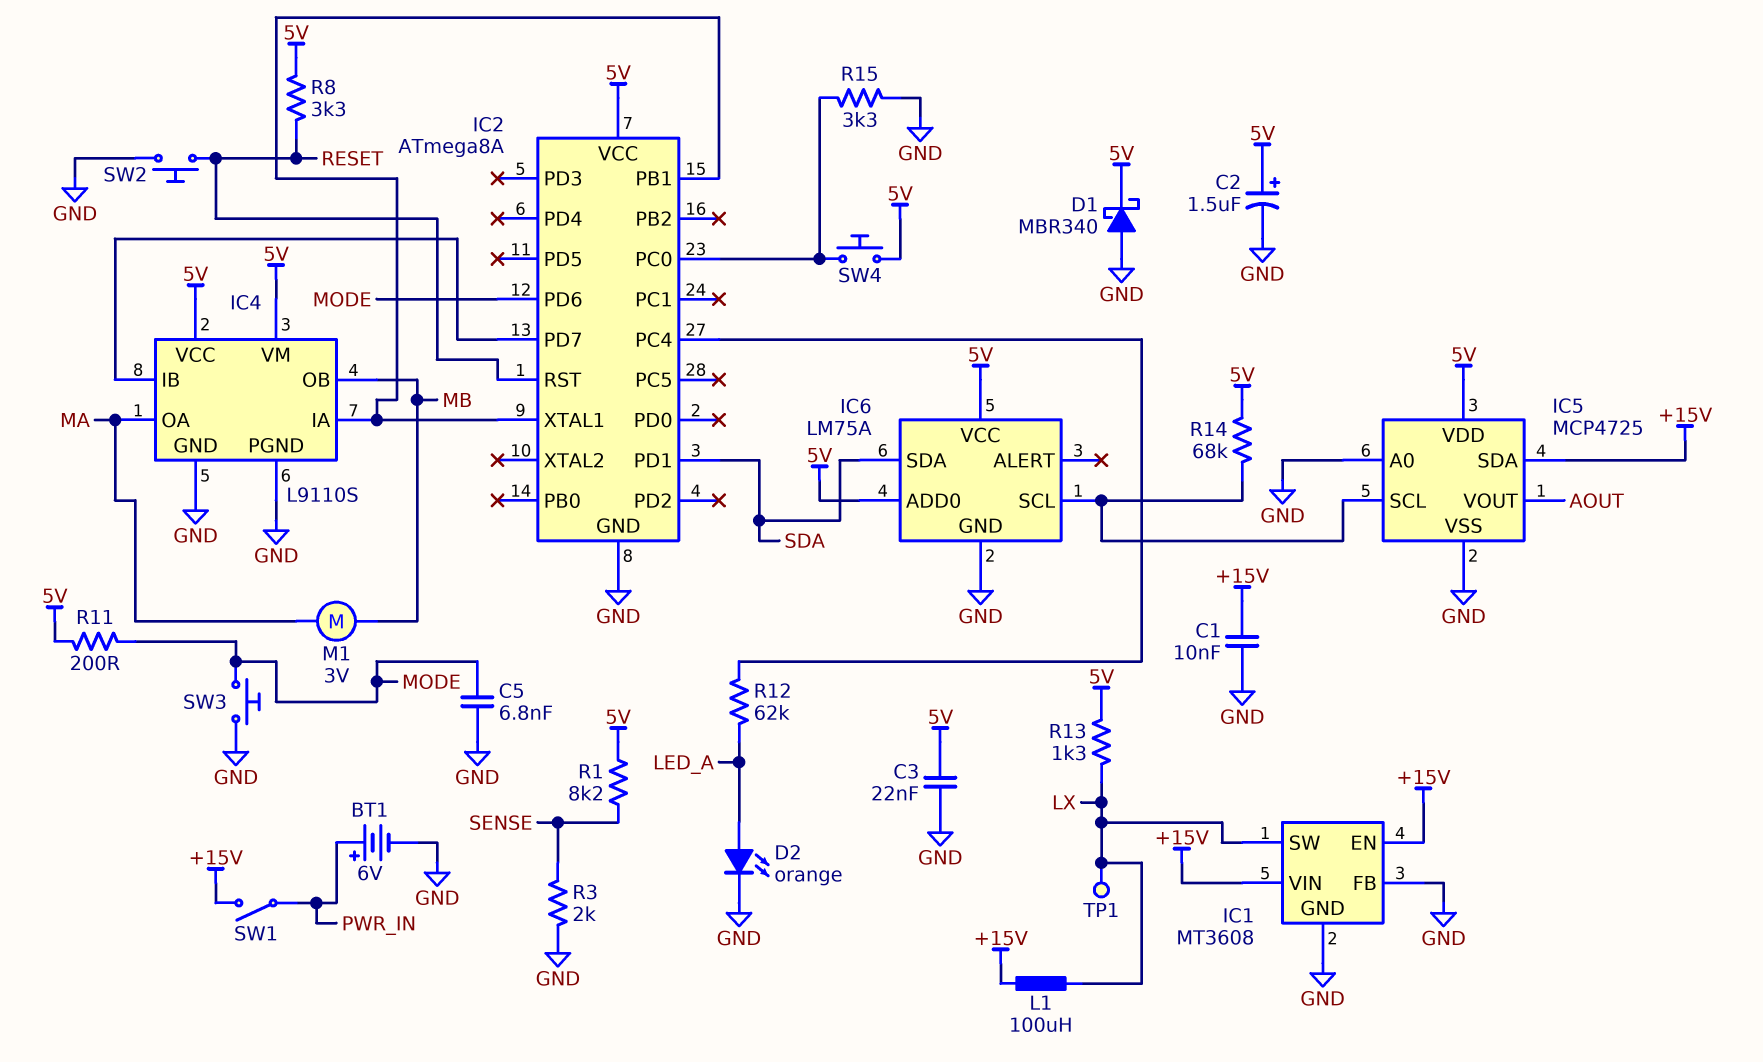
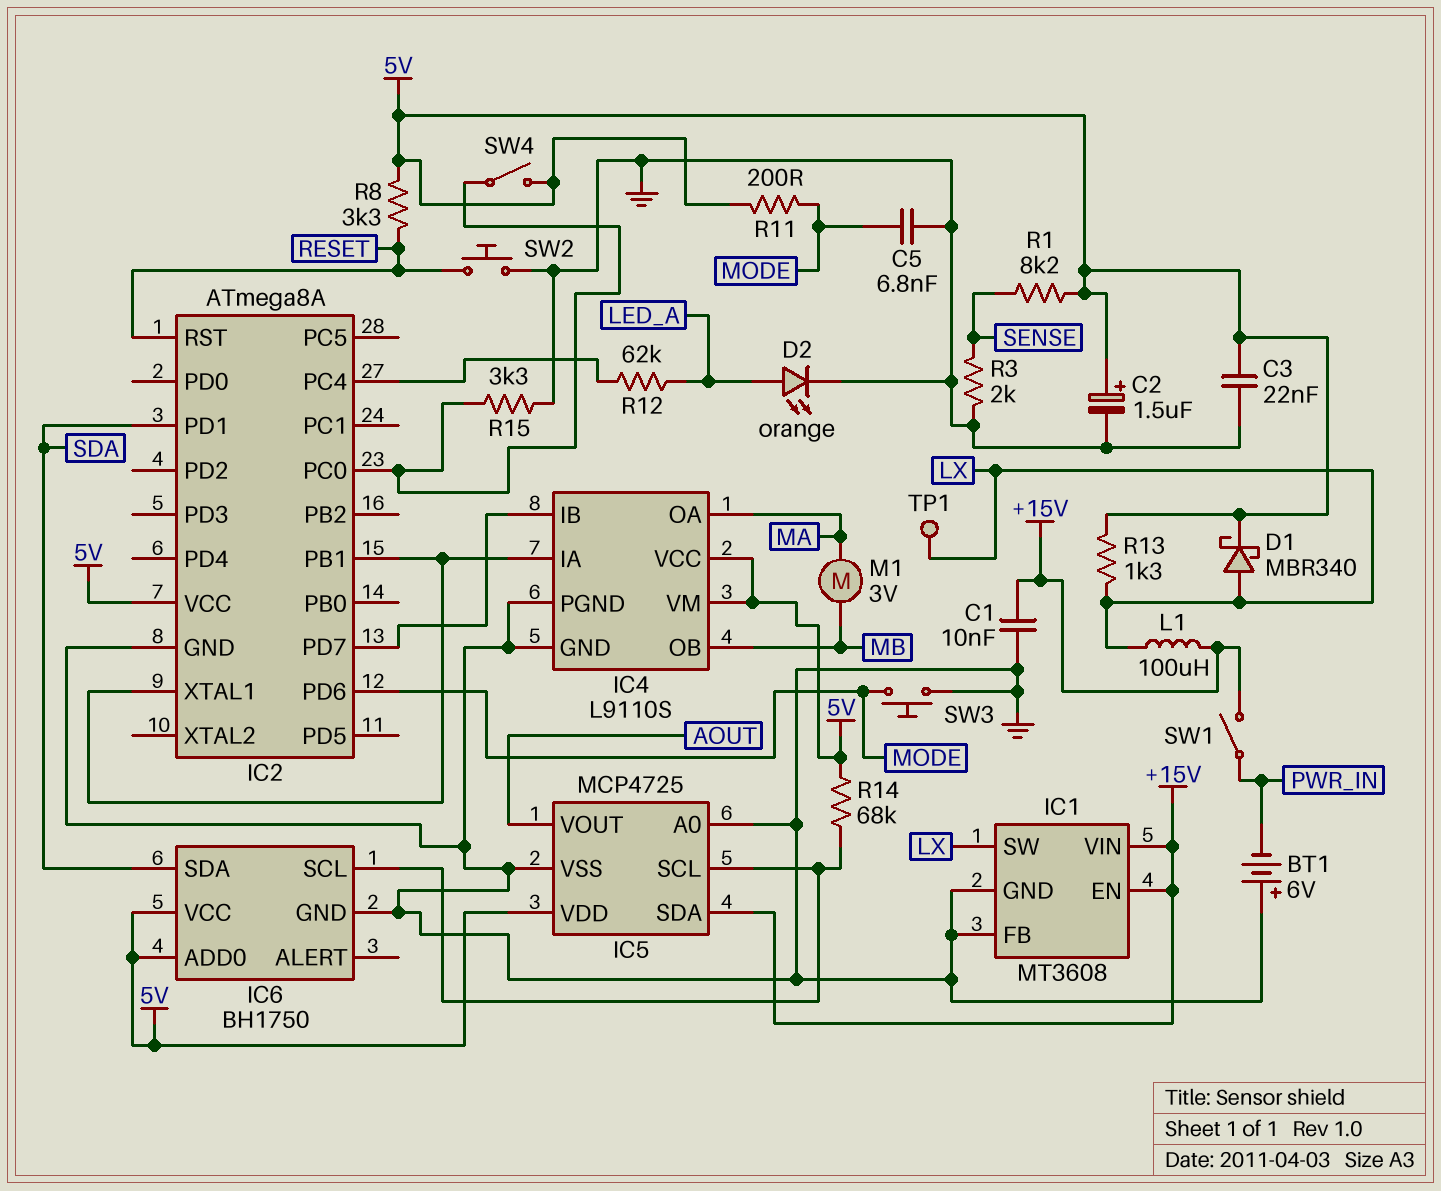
BT1: 6V (plus PWR_IN, minus GND) -> 6V (plus GND, minus PWR_IN)
D1: schottky MBR340 (A GND, K 5V) -> schottky MBR340 (A LX, K 5V)
IC6: LM75A -> BH1750
SW4: button (5V, IC2/PC0) -> switch (5V, IC2/PC0)

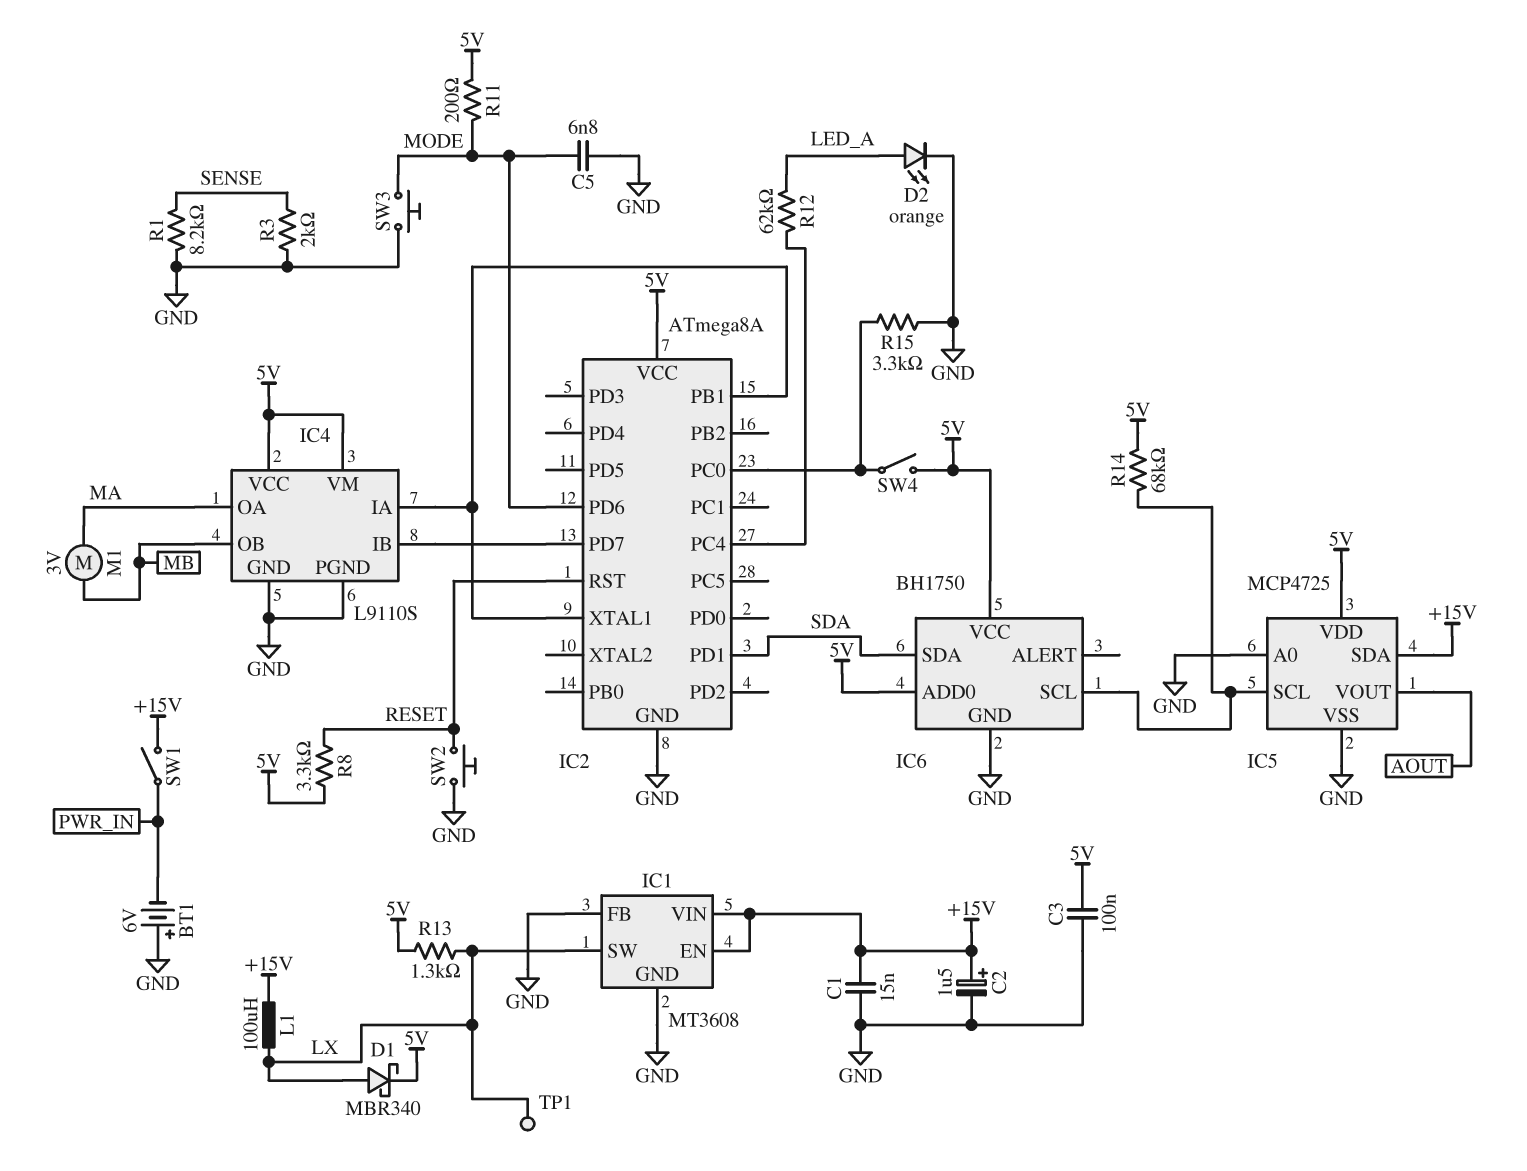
C1: 10nF (+15V, GND) -> 15nF (+15V, GND)
C2: 1.5uF (plus 5V, minus GND) -> 1.5uF (plus +15V, minus GND)
C3: 22nF (5V, GND) -> 100nF (5V, GND)
R1: 8.2k (5V, SENSE) -> 8.2k (GND, SENSE)

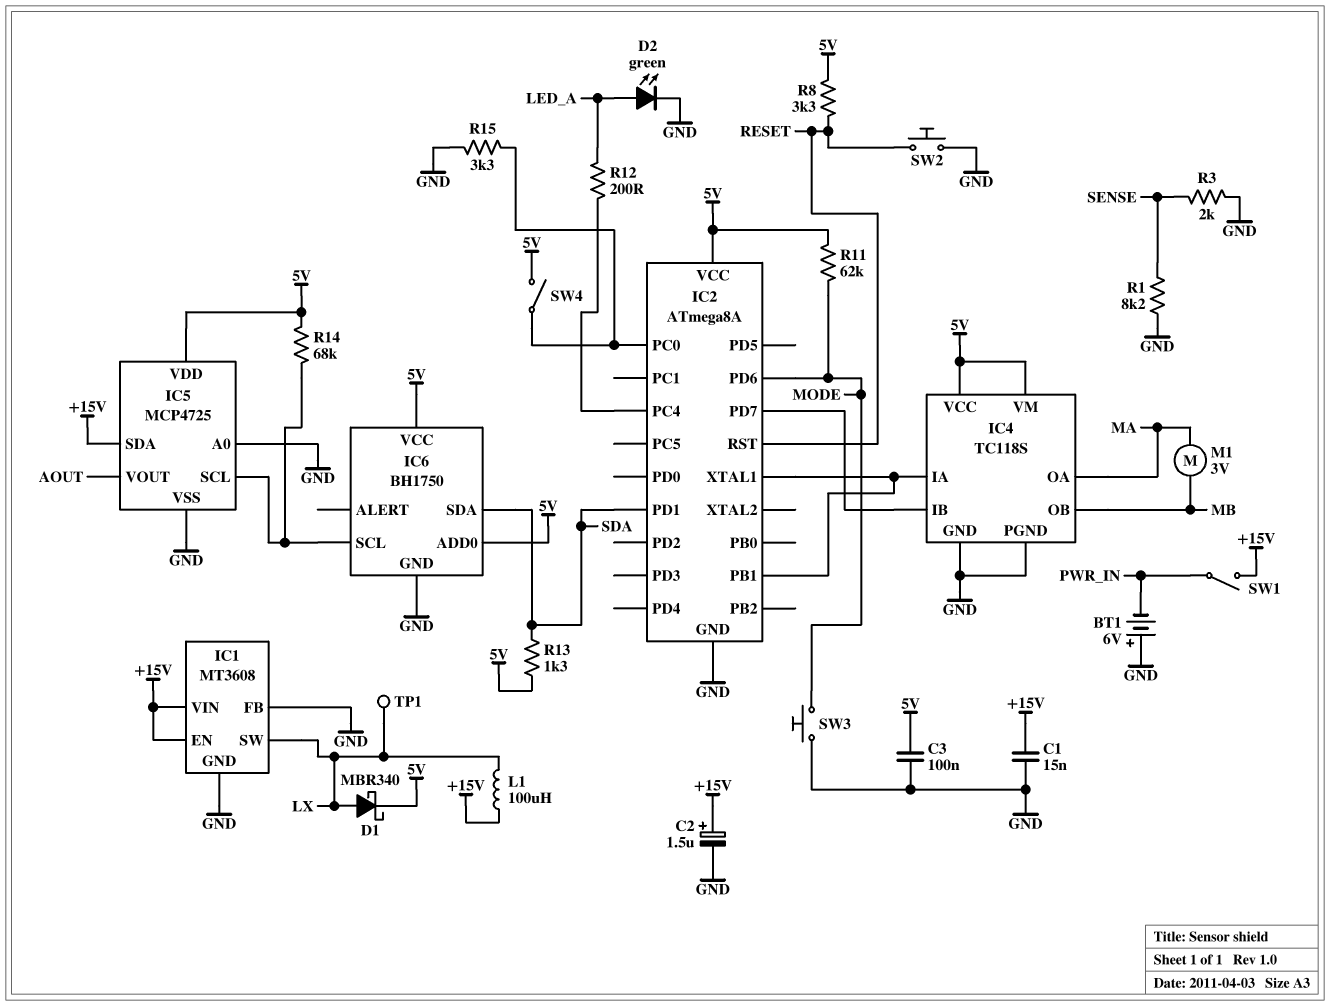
C5: 6.8nF (GND, MODE) -> none
D2: LED orange (A LED_A, K GND) -> LED green (A LED_A, K GND)
IC4: L9110S -> TC118S
R11: 200 (5V, MODE) -> 62k (5V, MODE)
R12: 62k (IC2/PC4, LED_A) -> 200 (IC2/PC4, LED_A)
R13: 1.3k (5V, LX) -> 1.3k (5V, SDA)

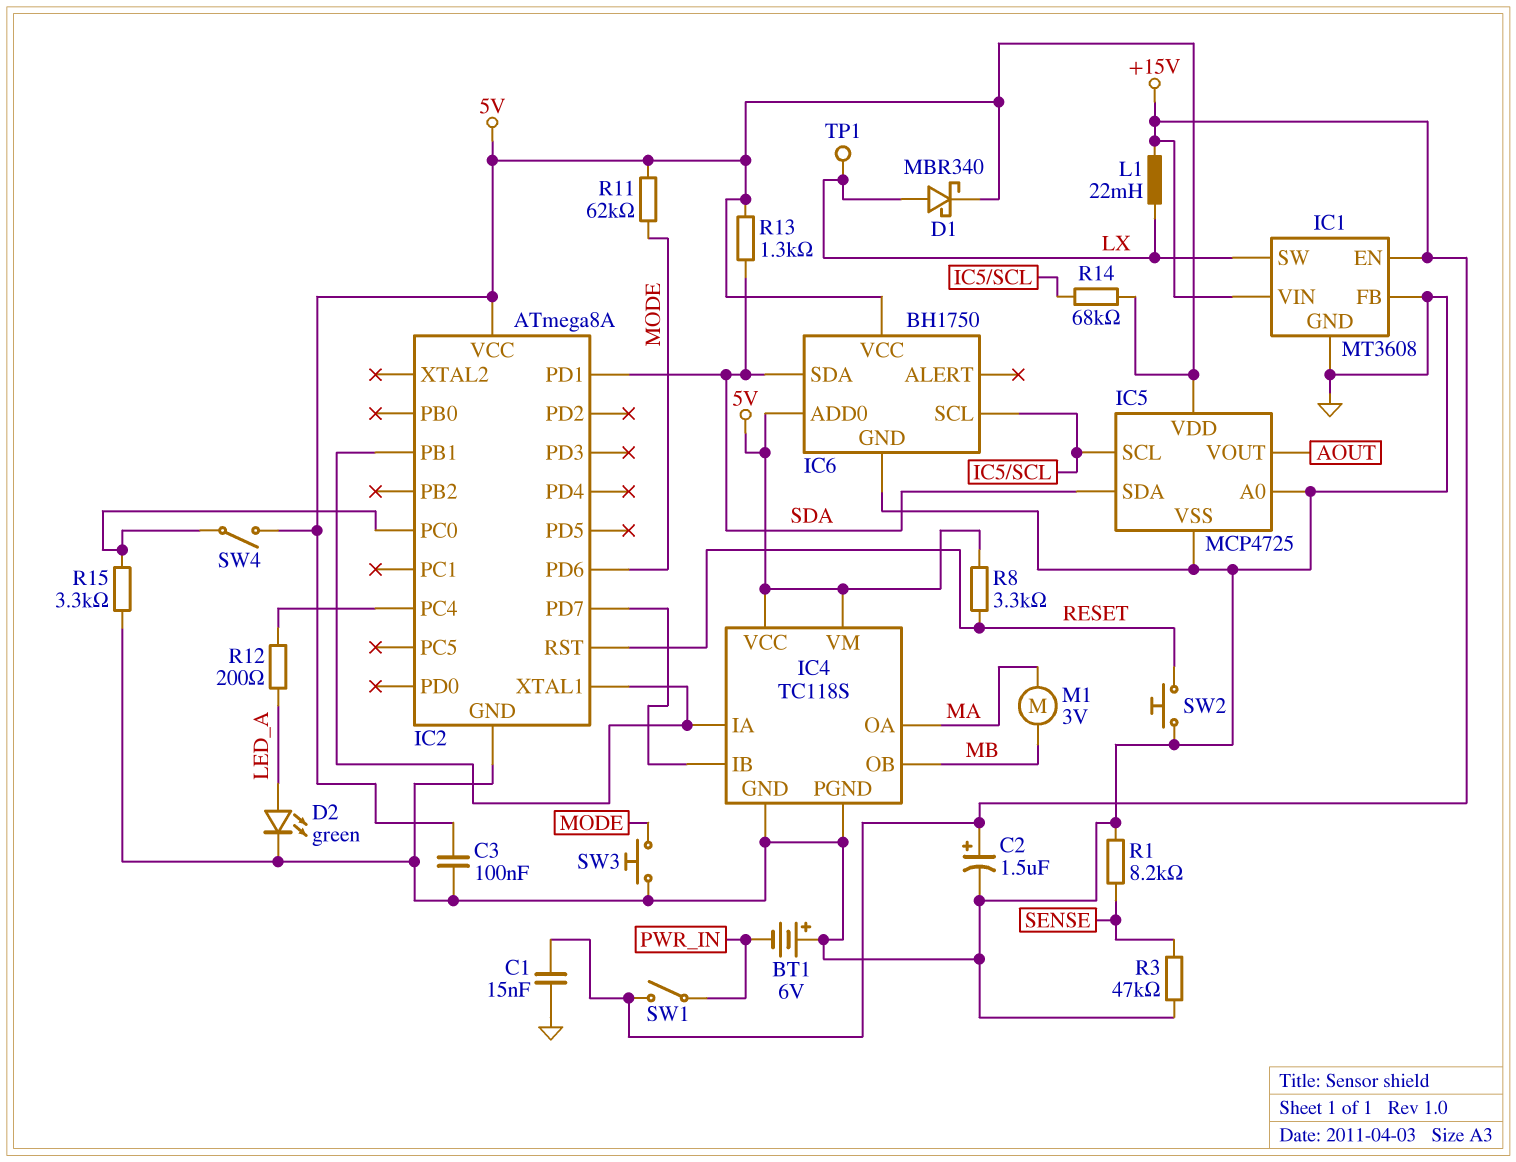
IC5 pin SDA: +15V -> SDA
L1: 100uH (+15V, LX) -> 22mH (+15V, LX)
R3: 2k (GND, SENSE) -> 47k (GND, SENSE)

